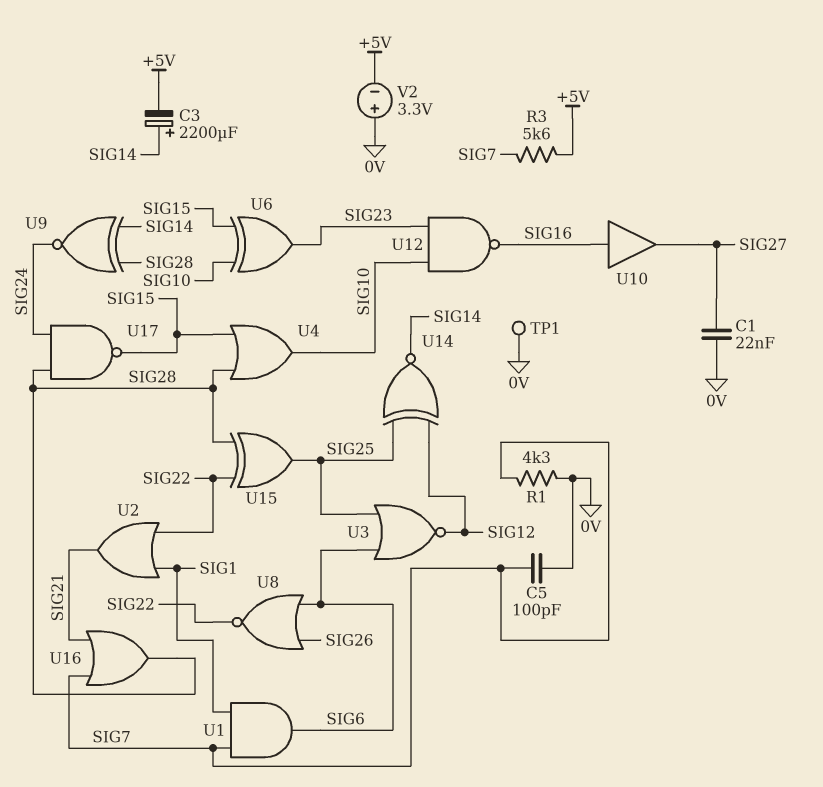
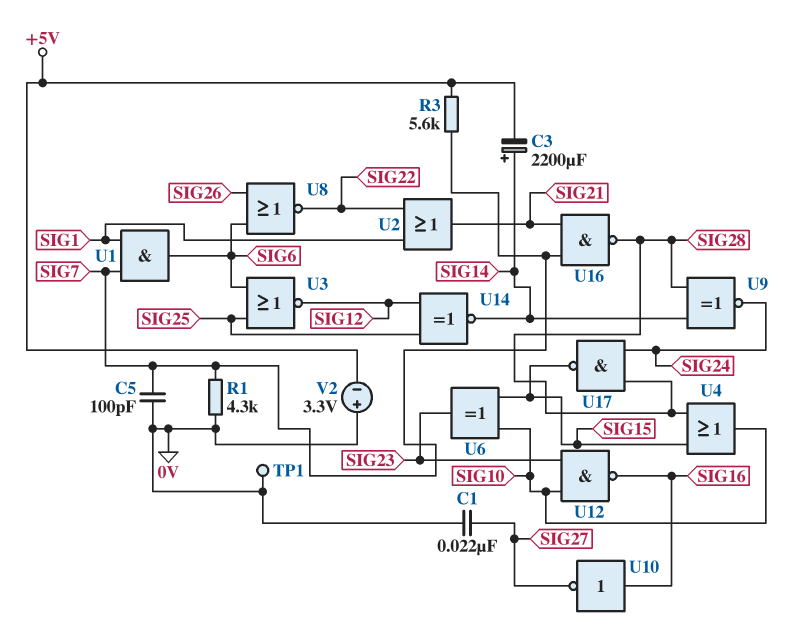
U10: buffer (in SIG16, out SIG27) -> NOT (in SIG16, out SIG27)
U15: XOR (in SIG22, in SIG28, out SIG25) -> none
U16: OR (in SIG7, in SIG21, out SIG28) -> NAND (in SIG7, in SIG21, out SIG28)

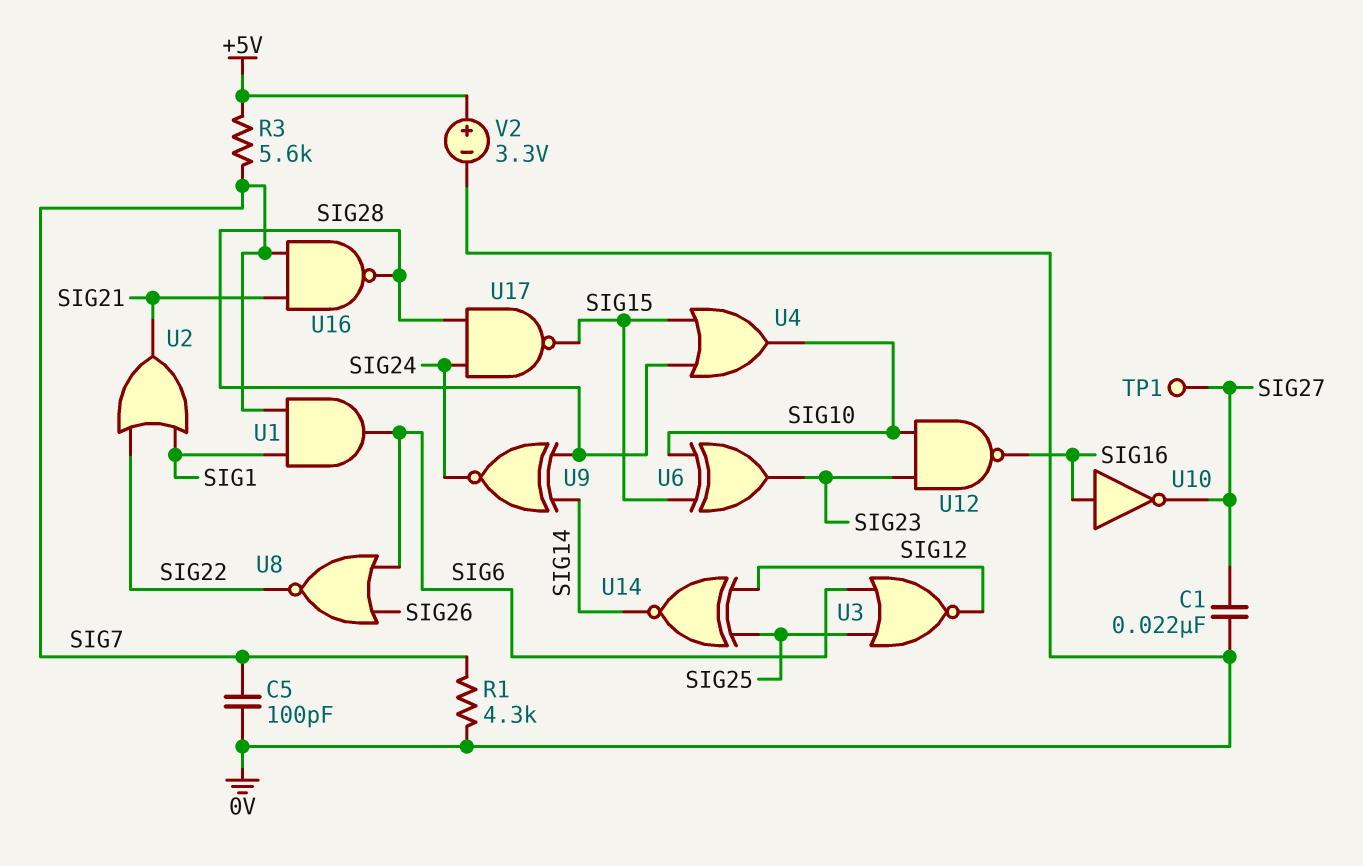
C3: 2200uF (plus SIG14, minus +5V) -> none
TP1: test point (0V) -> test point (SIG27)
V2: 3.3V (plus 0V, minus +5V) -> 3.3V (plus +5V, minus 0V)

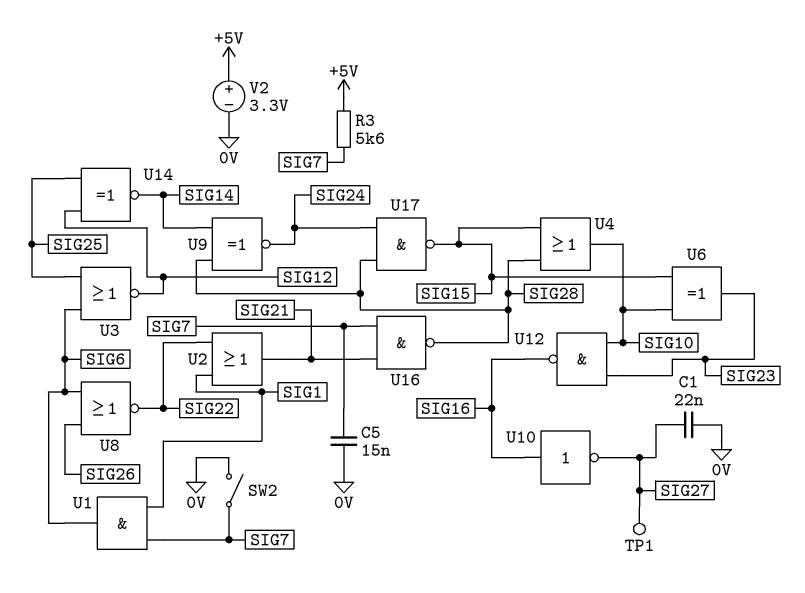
C5: 100pF (0V, SIG7) -> 15nF (0V, SIG7)
R1: 4.3k (0V, SIG7) -> none
SW2: none -> switch (0V, SIG7)

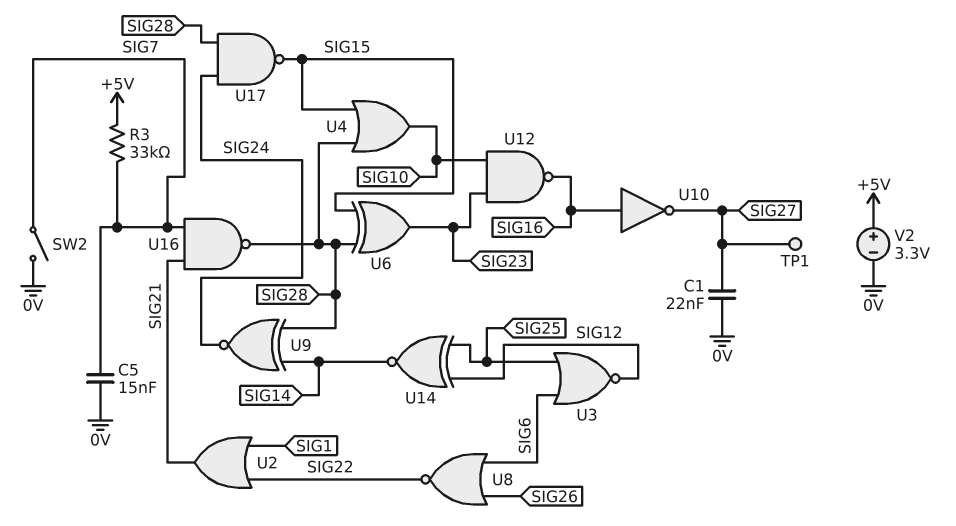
R3: 5.6k (+5V, SIG7) -> 33k (+5V, SIG7)
U1: AND (in SIG1, in SIG7, out SIG6) -> none
U6: XOR (in SIG10, in SIG15, out SIG23) -> XOR (in SIG15, in SIG28, out SIG23)

